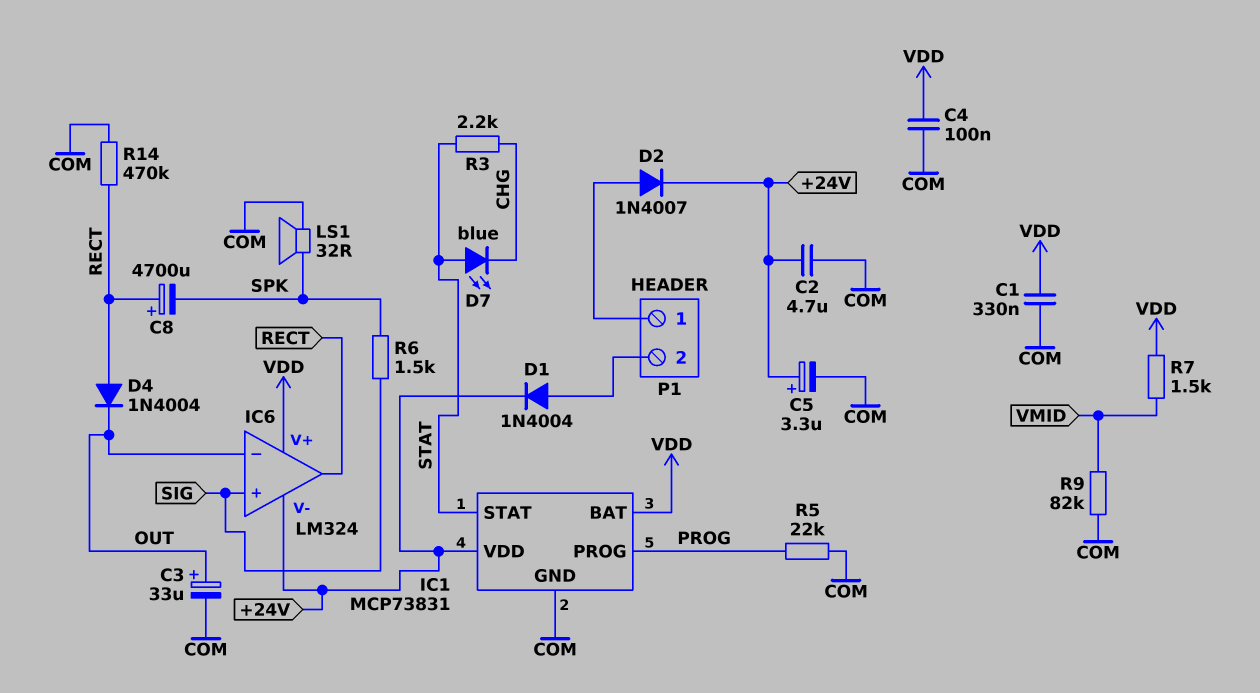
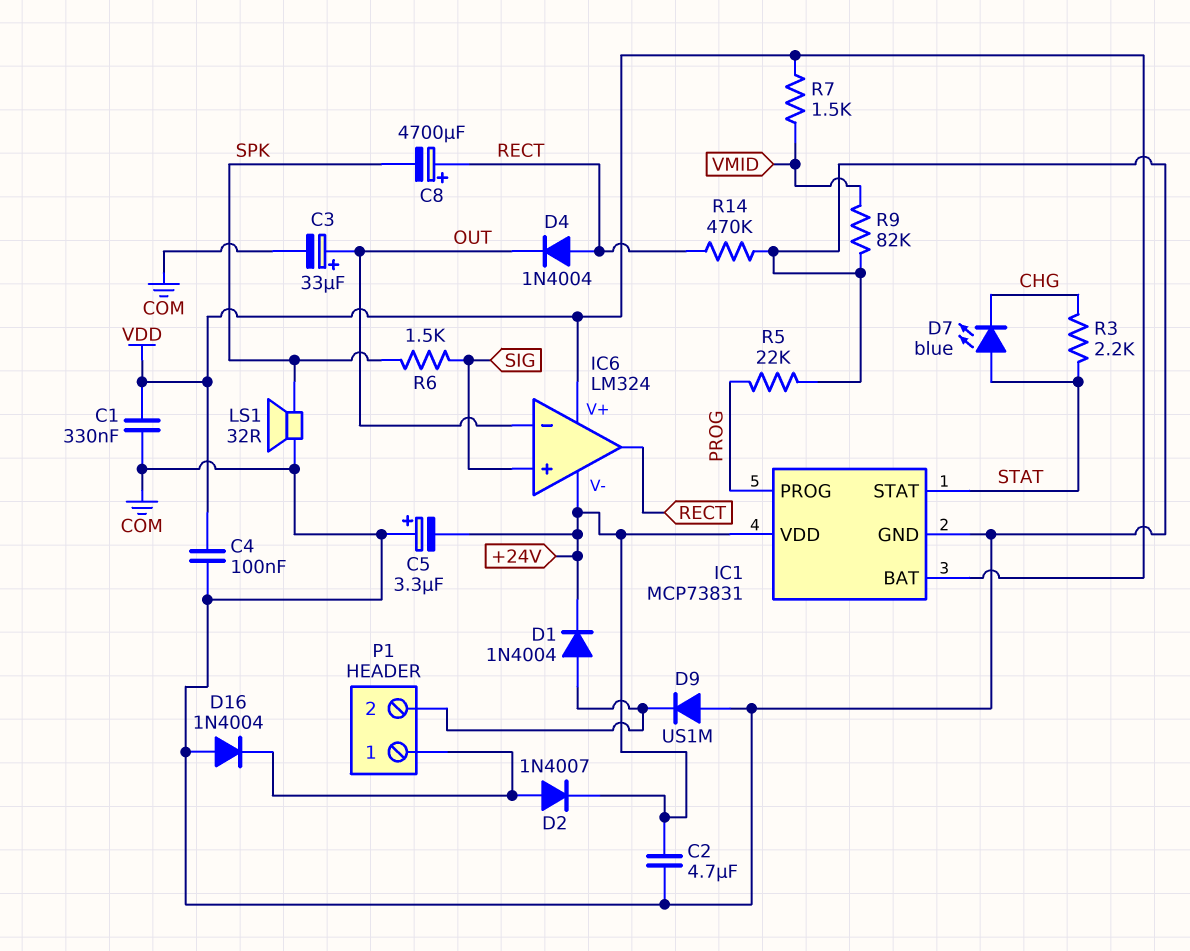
C5: 3.3uF (plus +24V, minus COM) -> 3.3uF (plus COM, minus +24V)
D9: none -> diode US1M (A COM, K P1/2)
D16: none -> diode 1N4004 (A COM, K P1/1)

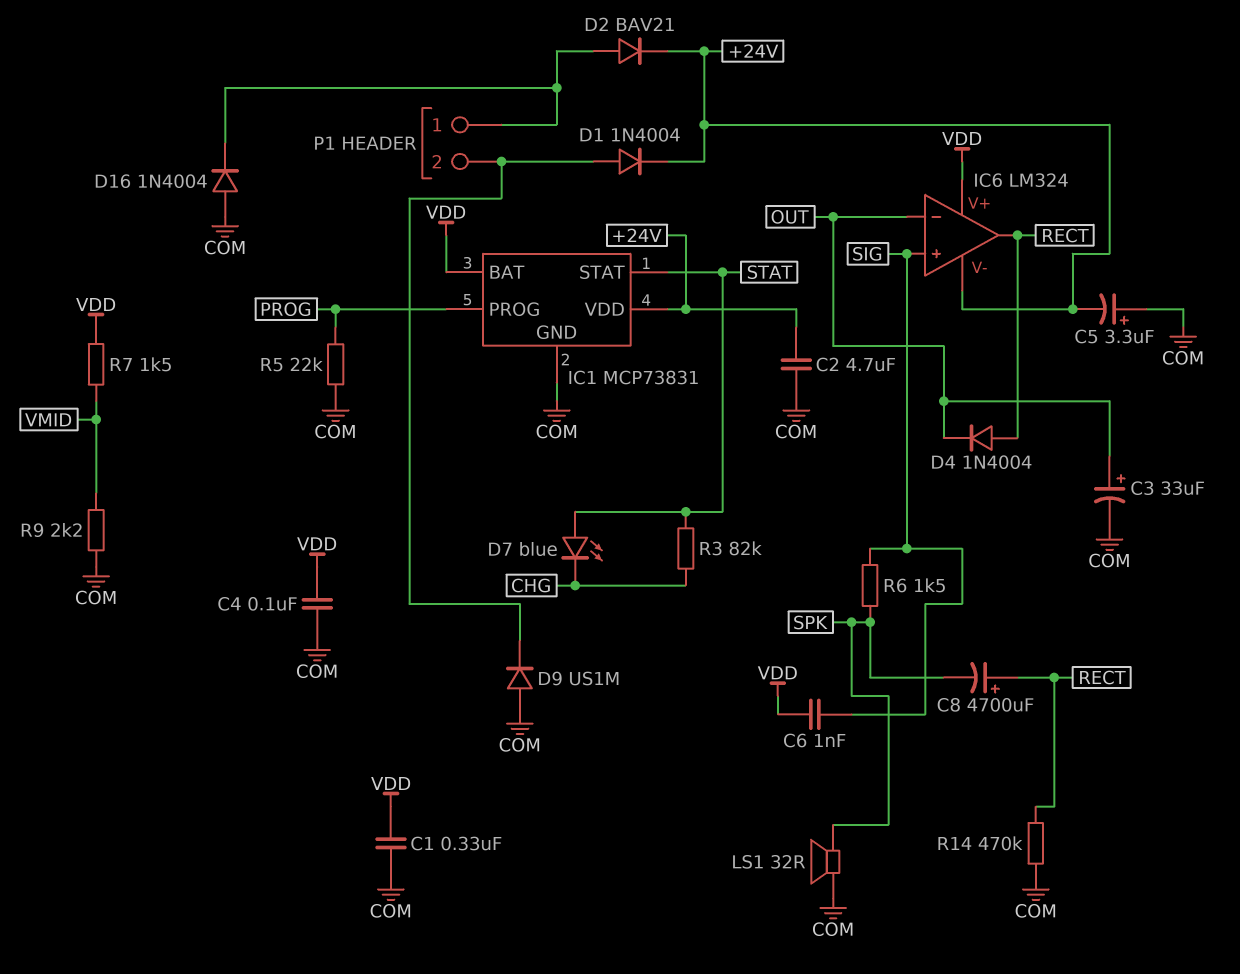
C6: none -> 1nF (SIG, VDD)
D2: diode 1N4007 (A P1/1, K +24V) -> diode BAV21 (A P1/1, K +24V)
R3: 2.2k (CHG, STAT) -> 82k (CHG, STAT)
R9: 82k (COM, VMID) -> 2.2k (COM, VMID)

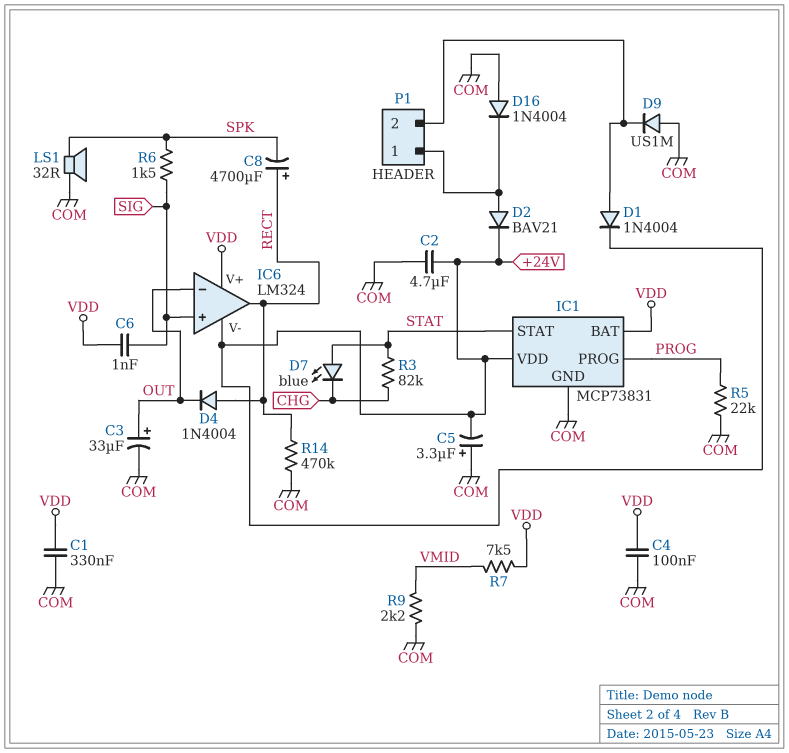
R7: 1.5k (VDD, VMID) -> 7.5k (VDD, VMID)

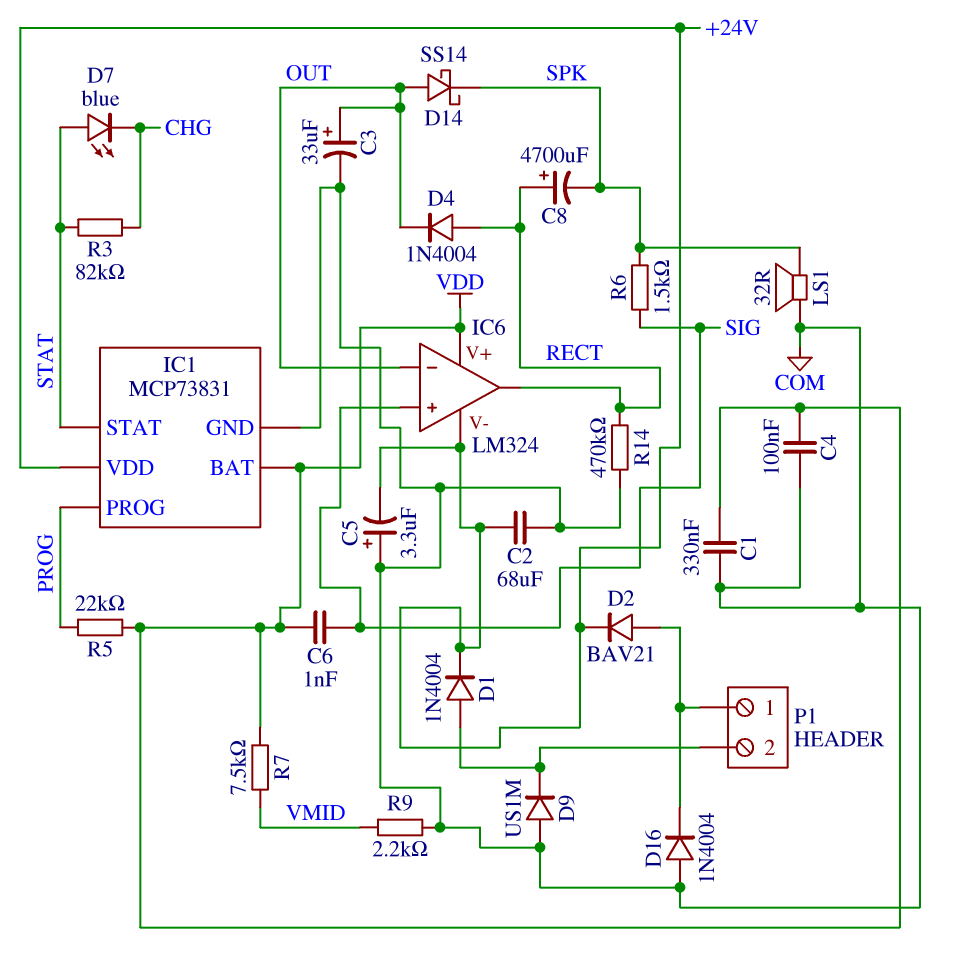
C2: 4.7uF (+24V, COM) -> 68uF (+24V, COM)
D14: none -> schottky SS14 (A OUT, K SPK)
R5: 22k (COM, PROG) -> 22k (PROG, VDD)

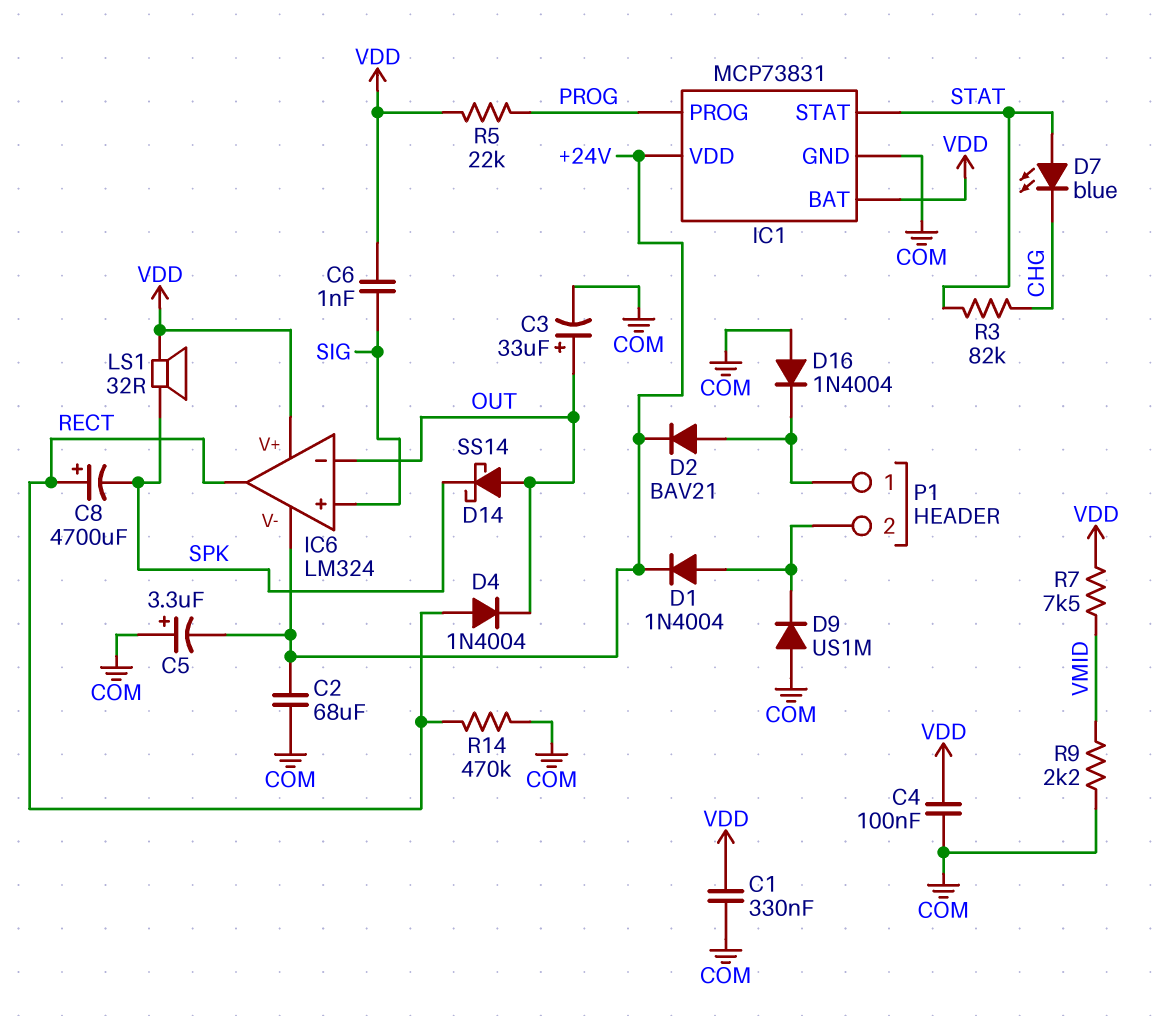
LS1: speaker 32R (COM, SPK) -> speaker 32R (SPK, VDD)
R6: 1.5k (SIG, SPK) -> none

